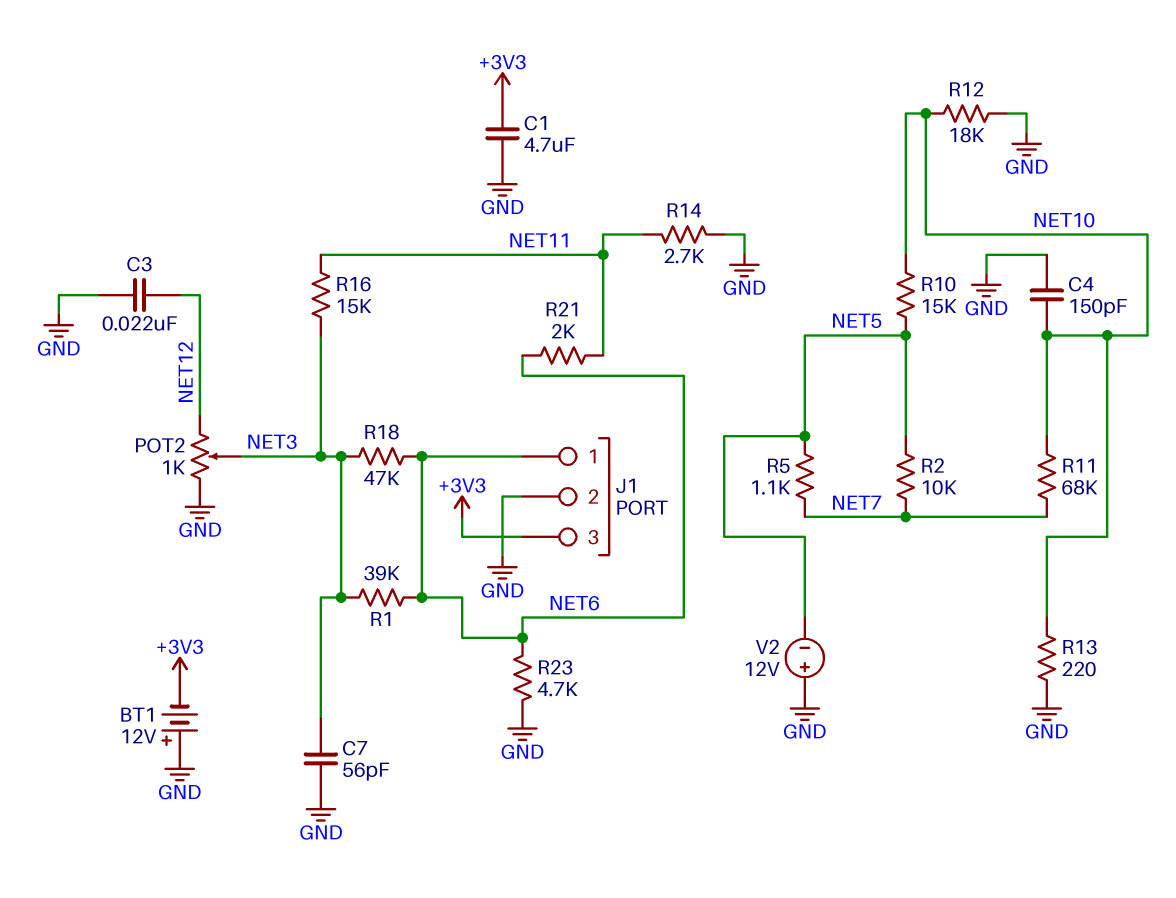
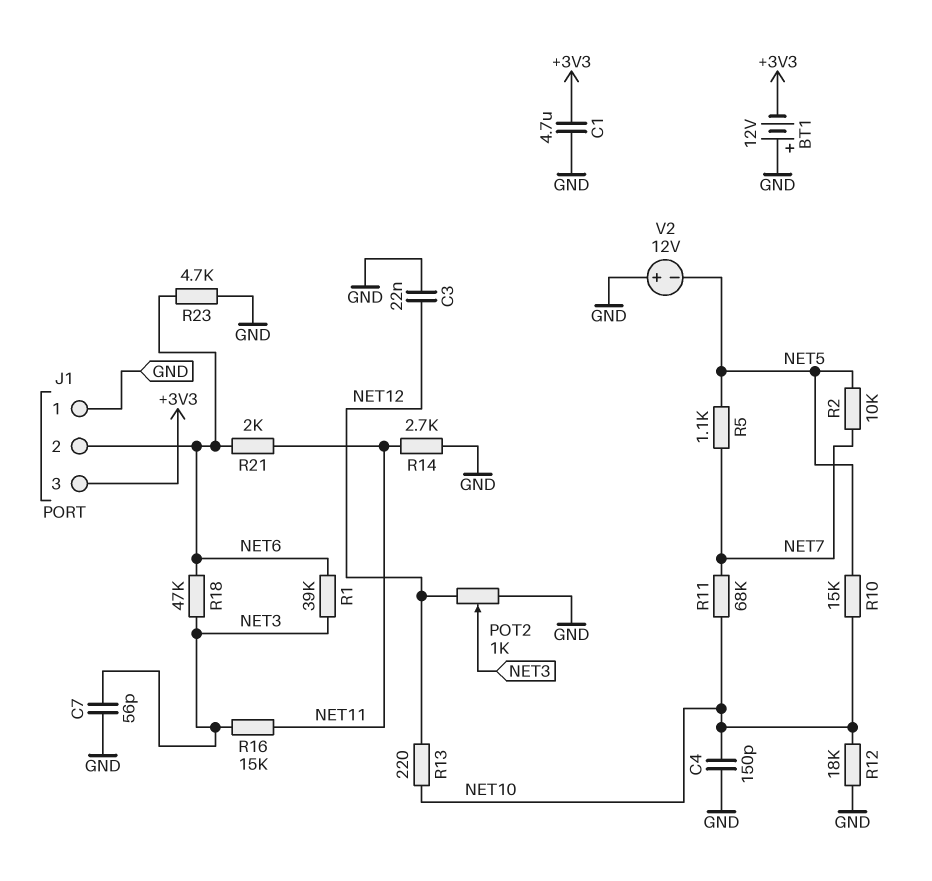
J1 pin 1: NET6 -> GND
J1 pin 2: GND -> NET6
R13: 220 (GND, NET10) -> 220 (NET10, NET12)

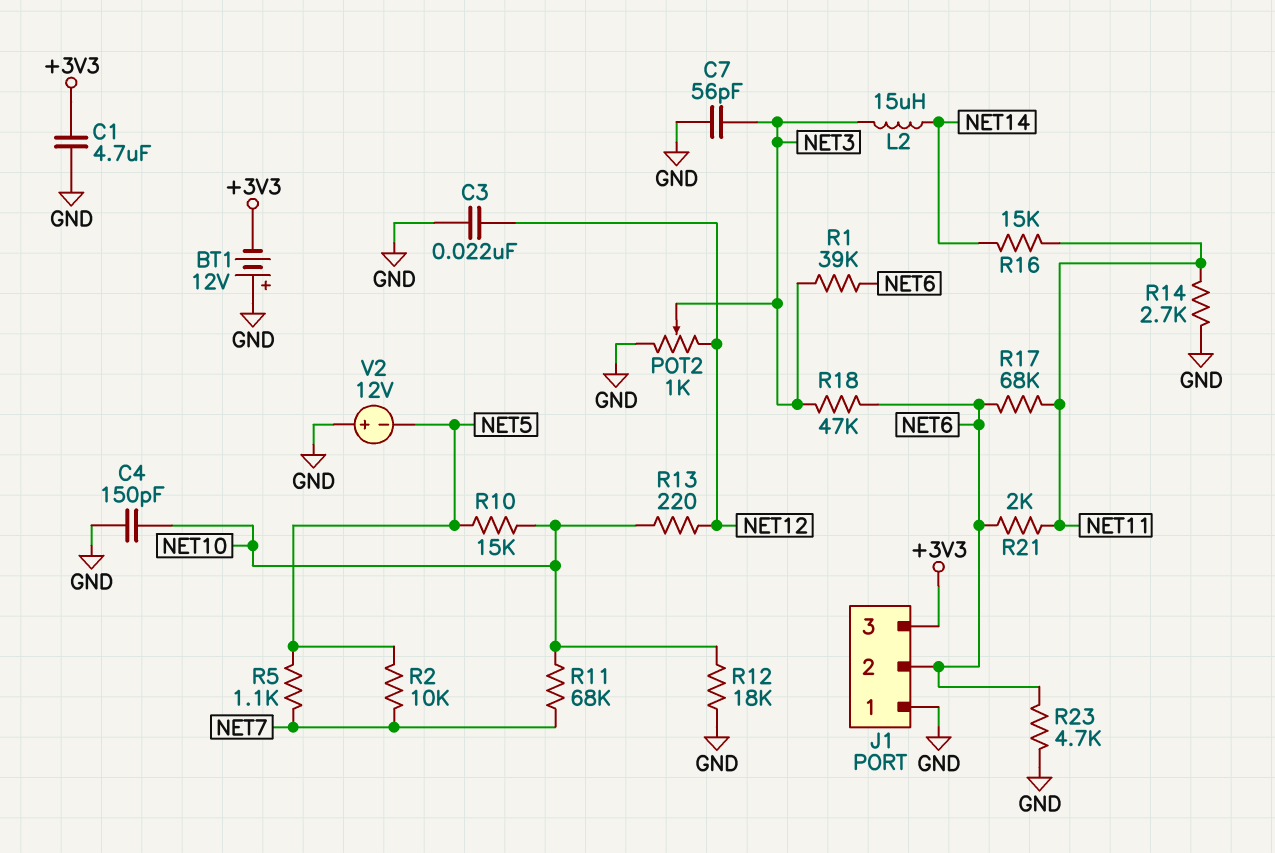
L2: none -> 15uH (NET3, NET14)
R16: 15k (NET3, NET11) -> 15k (NET11, NET14)
R17: none -> 68k (NET6, NET11)

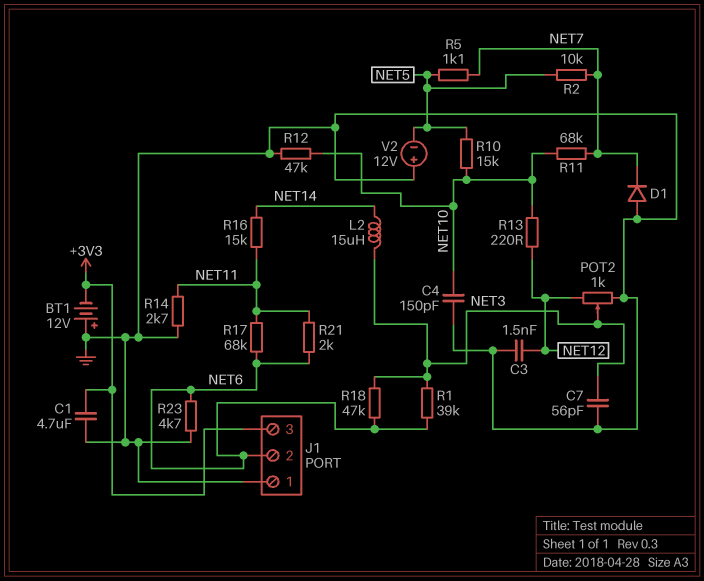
C3: 22nF (GND, NET12) -> 1.5nF (GND, NET12)
D1: none -> diode (A GND, K NET7)
R12: 18k (GND, NET10) -> 47k (GND, NET10)

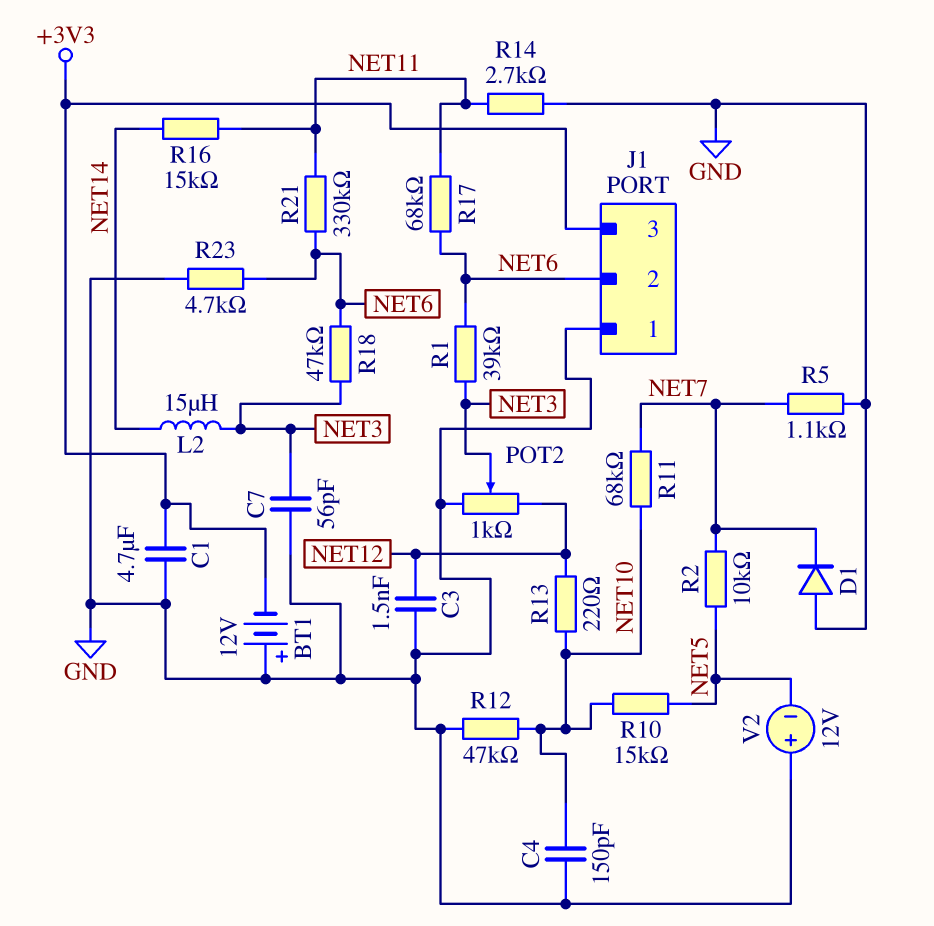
R5: 1.1k (NET5, NET7) -> 1.1k (GND, NET7)
R21: 2k (NET6, NET11) -> 330k (NET6, NET11)

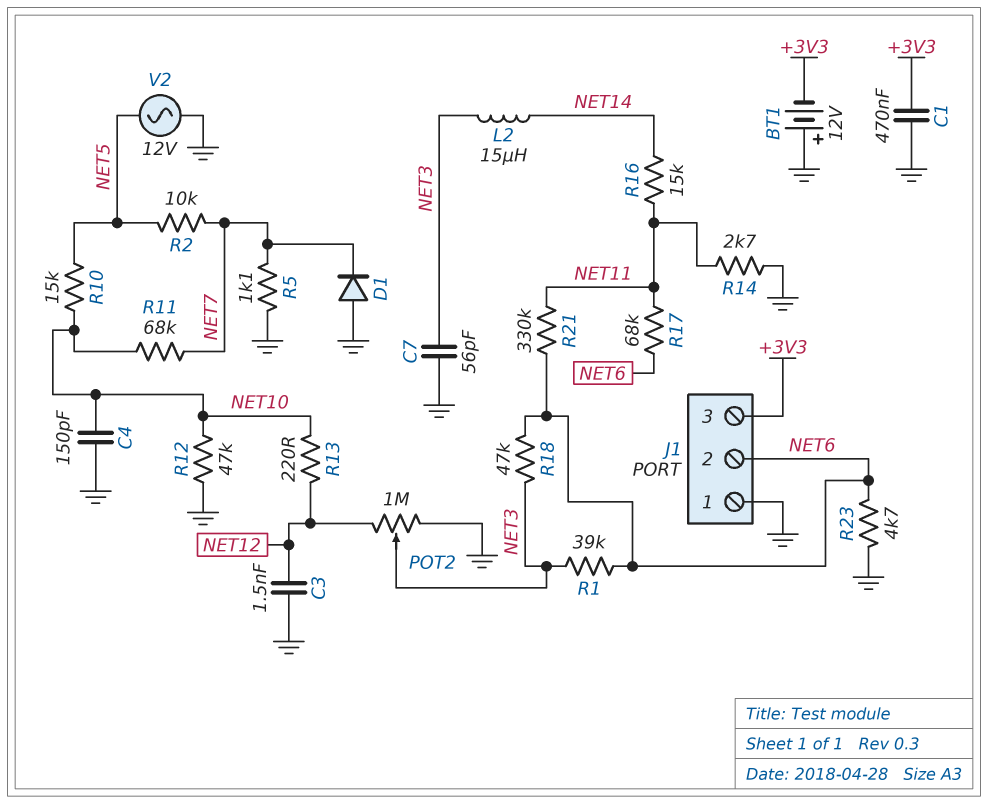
C1: 4.7uF (+3V3, GND) -> 470nF (+3V3, GND)
POT2: 1k (GND, NET12, wiper NET3) -> 1M (GND, NET12, wiper NET3)
V2: 12V (plus GND, minus NET5) -> AC 12V (GND, NET5)

